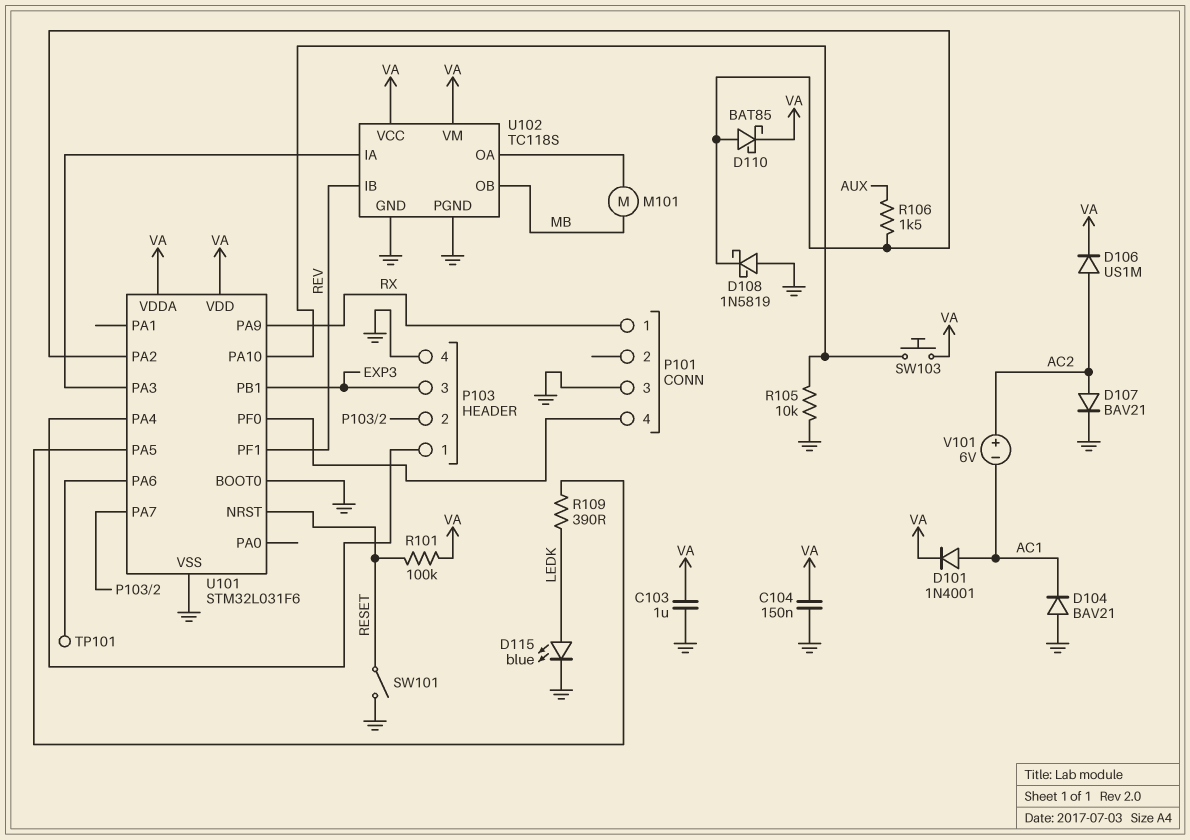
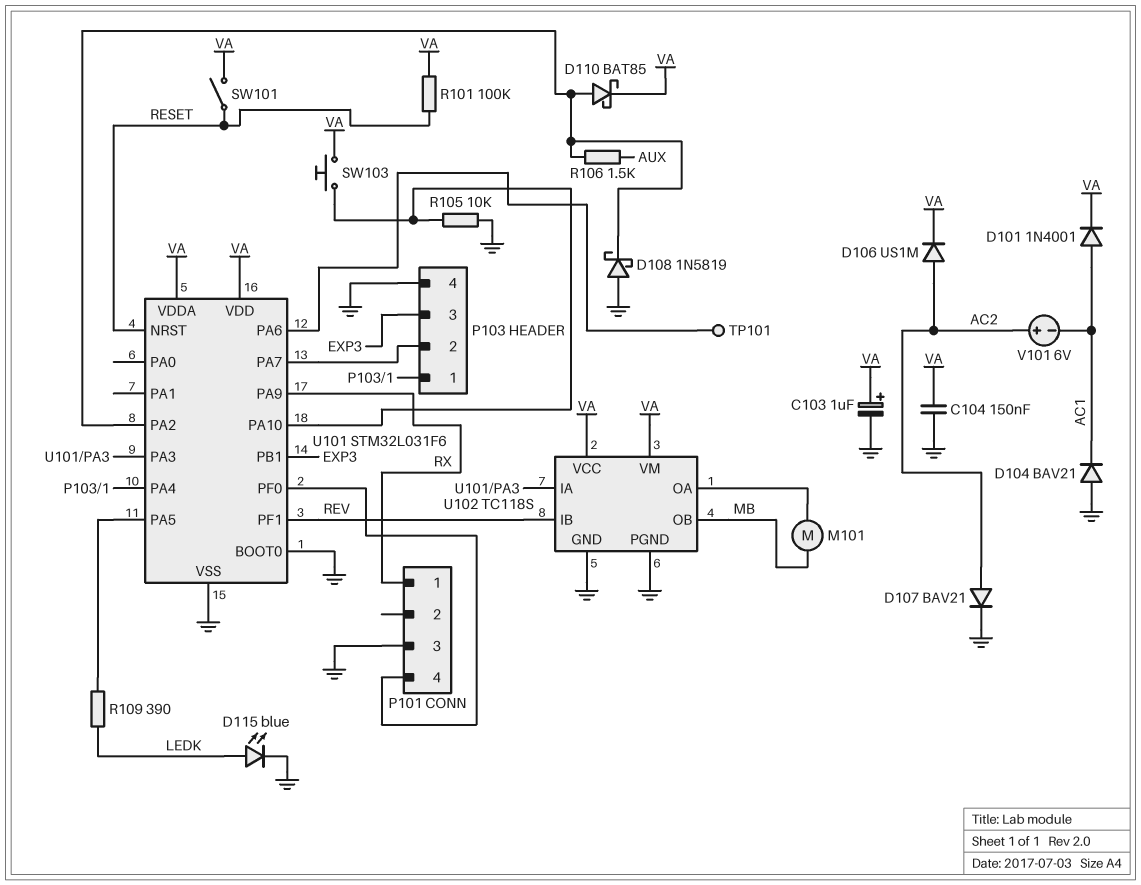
C103: 1uF (GND, VA) -> 1uF (plus VA, minus GND)
SW101: switch (GND, RESET) -> switch (RESET, VA)

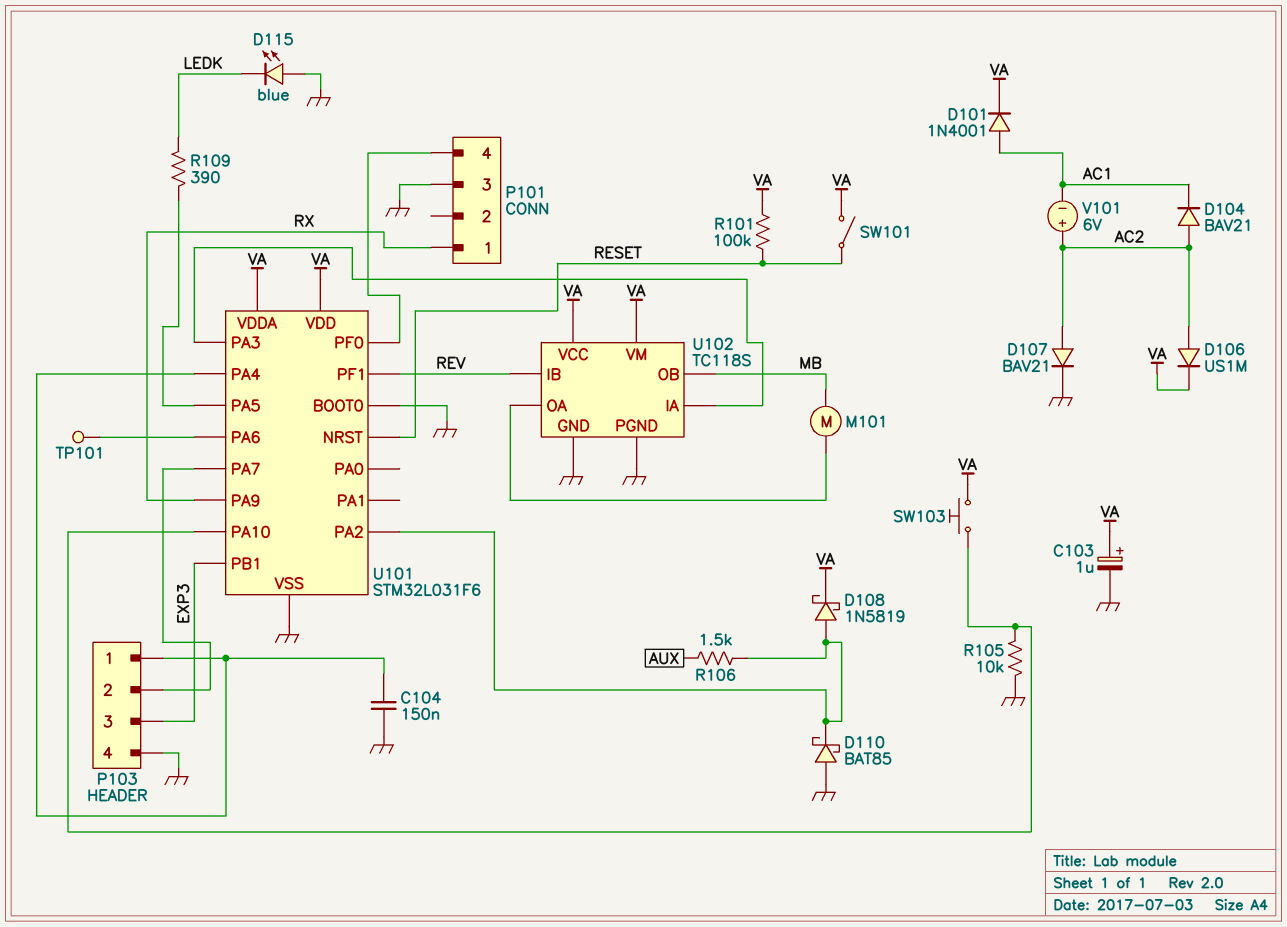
C104: 150nF (GND, VA) -> 150nF (GND, P103/1)
D104: diode BAV21 (A GND, K AC1) -> diode BAV21 (A AC2, K AC1)
D108: schottky 1N5819 (A GND, K U101/PA2) -> schottky 1N5819 (A U101/PA2, K VA)
D110: schottky BAT85 (A U101/PA2, K VA) -> schottky BAT85 (A GND, K U101/PA2)
D115: LED blue (A LEDK, K GND) -> LED blue (A GND, K LEDK)

